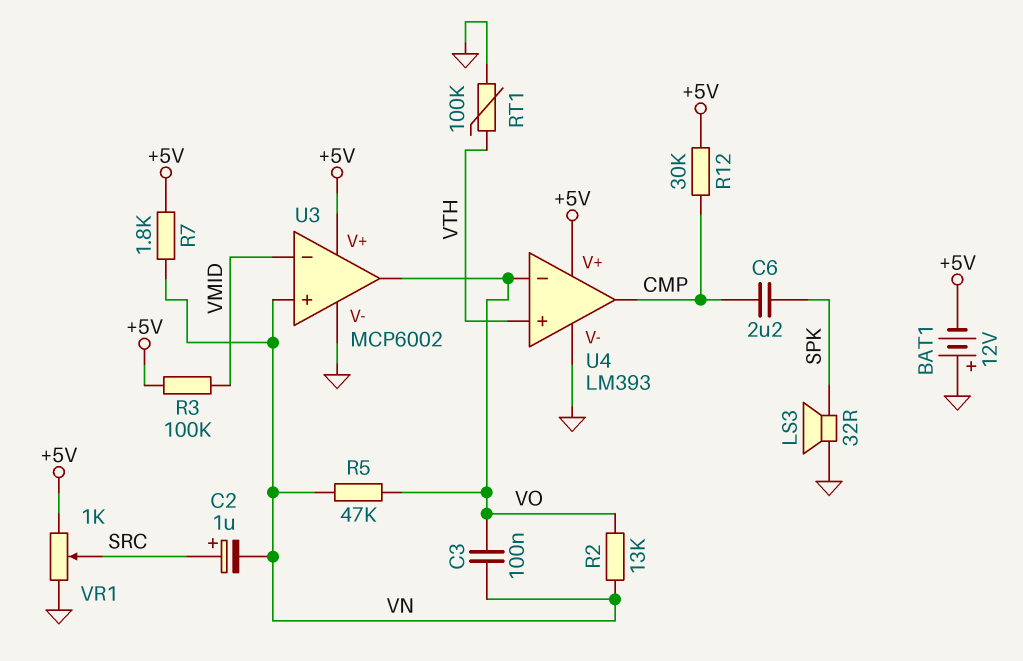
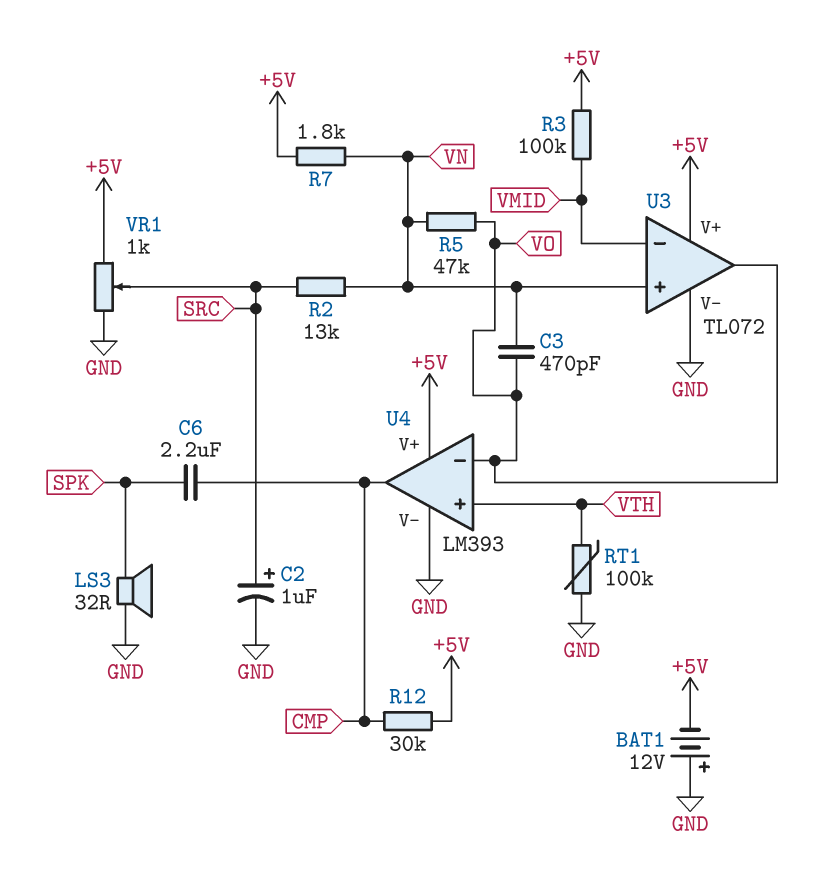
C2: 1uF (plus SRC, minus VN) -> 1uF (plus SRC, minus GND)
C3: 100nF (VN, VO) -> 470pF (VN, VO)
R2: 13k (VN, VO) -> 13k (SRC, VN)
U3: MCP6002 -> TL072

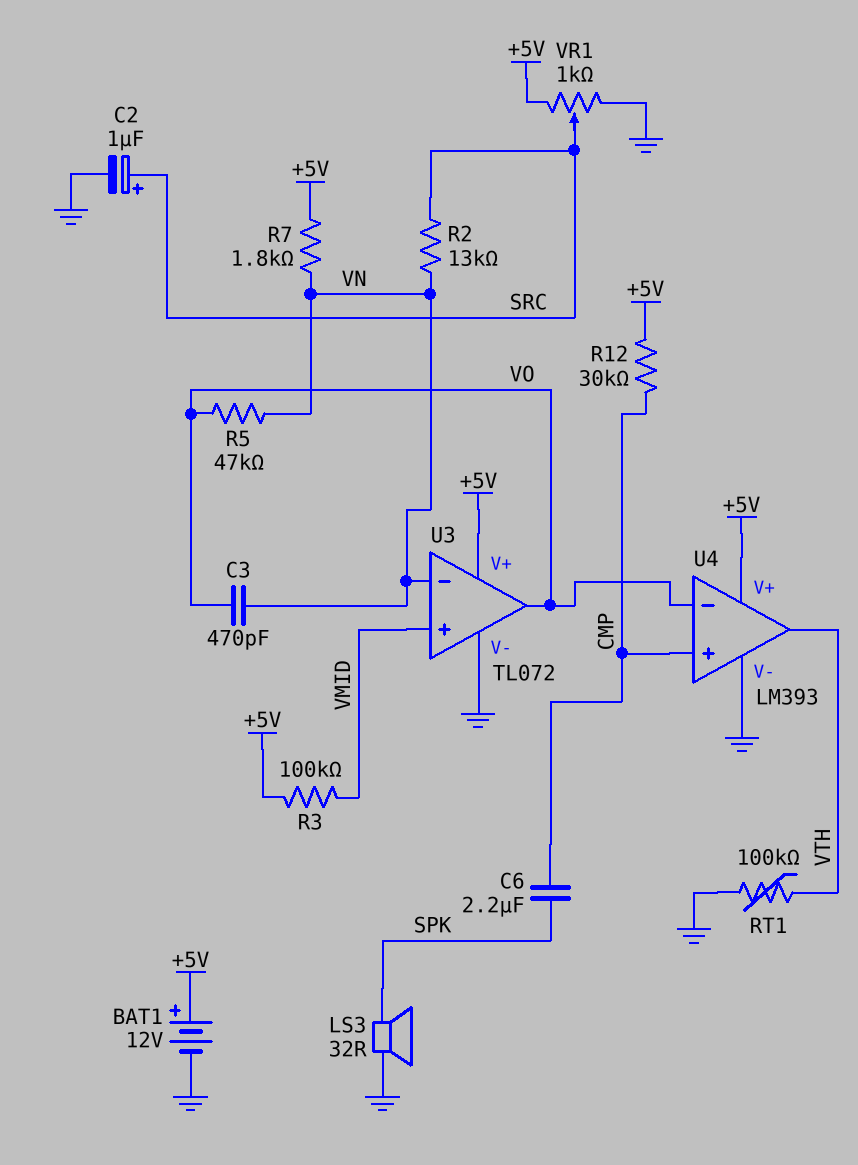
BAT1: 12V (plus GND, minus +5V) -> 12V (plus +5V, minus GND)
U3 pin in+: VN -> VMID
U3 pin in-: VMID -> VN
U4 pin in+: VTH -> CMP
U4 pin out: CMP -> VTH

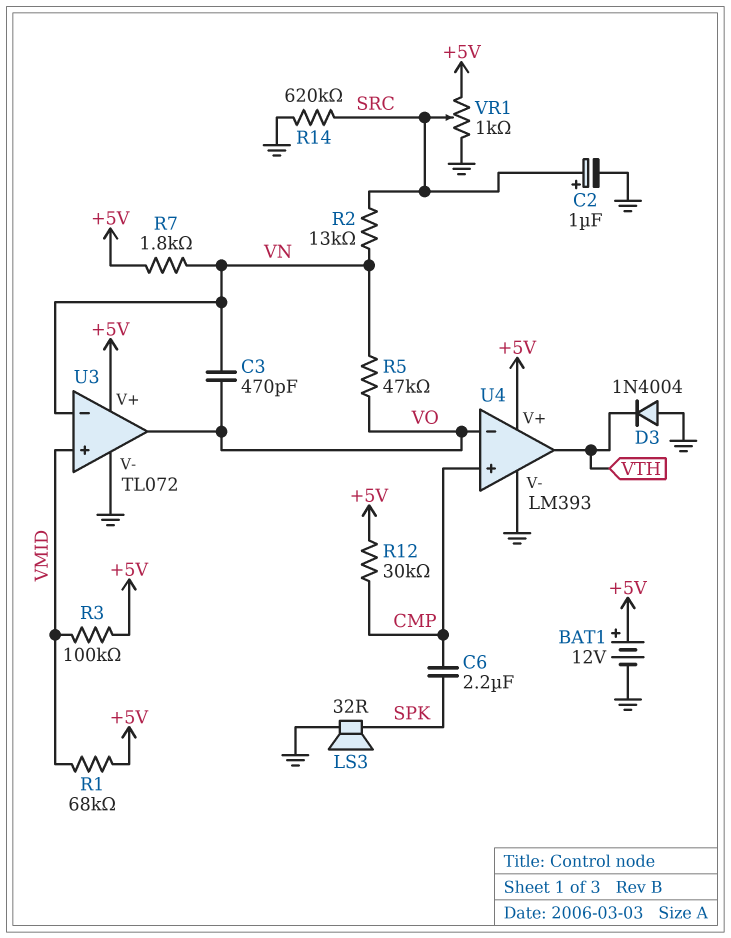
D3: none -> diode 1N4004 (A GND, K VTH)
R1: none -> 68k (+5V, VMID)
R14: none -> 620k (GND, SRC)
RT1: 100k (GND, VTH) -> none

